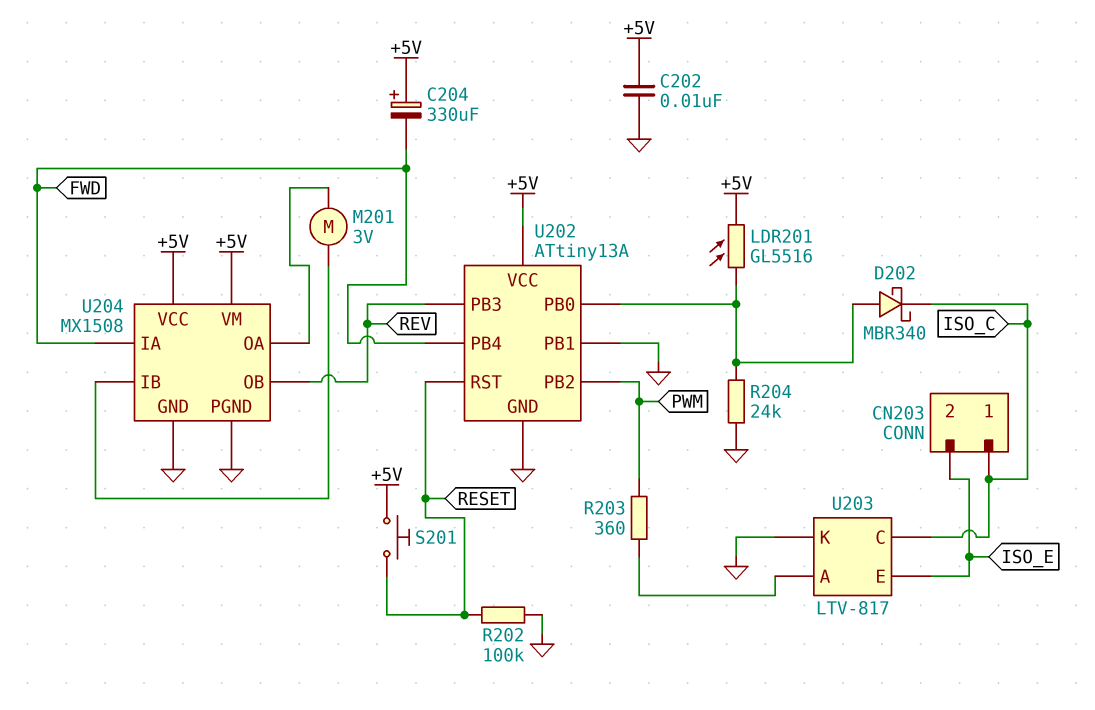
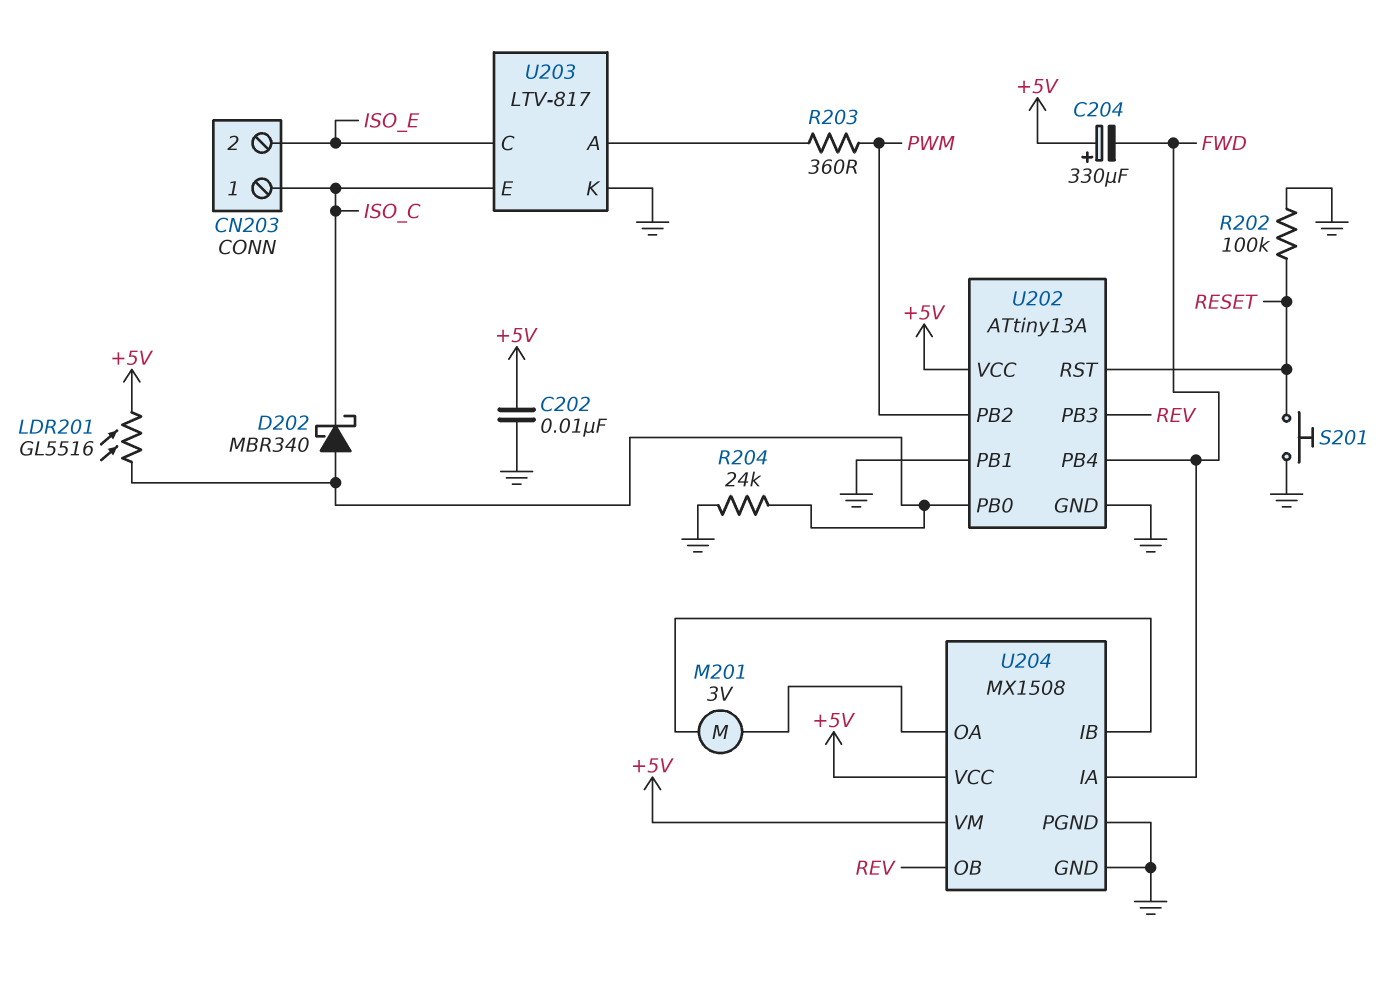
S201: button (+5V, RESET) -> button (GND, RESET)
U203 pin C: ISO_C -> ISO_E
U203 pin E: ISO_E -> ISO_C

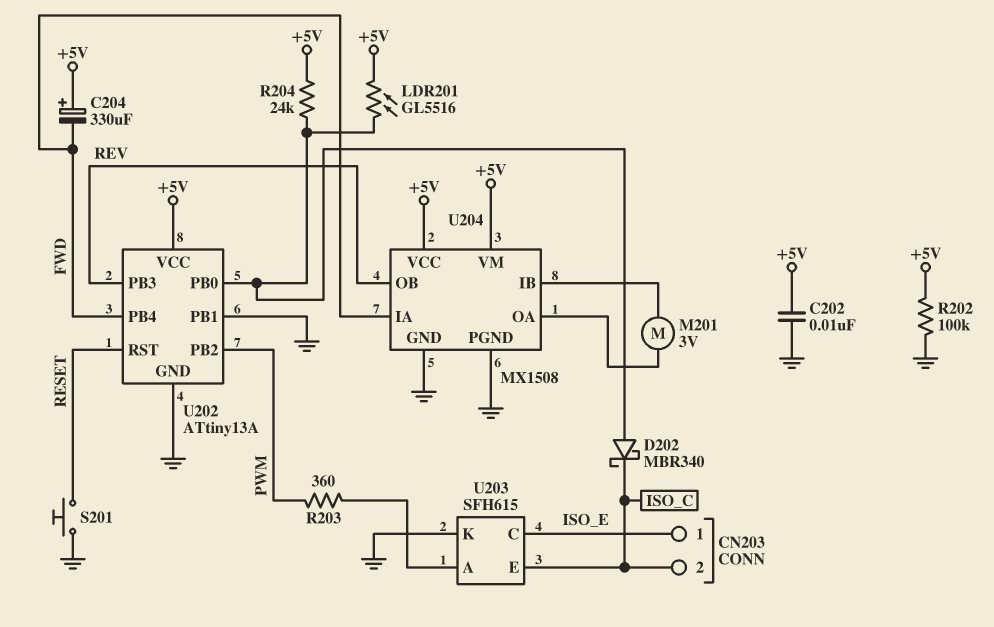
CN203 pin 1: ISO_C -> ISO_E
CN203 pin 2: ISO_E -> ISO_C
R202: 100k (GND, RESET) -> 100k (+5V, GND)
R204: 24k (GND, U202/PB0) -> 24k (+5V, U202/PB0)
U203: LTV-817 -> SFH615

